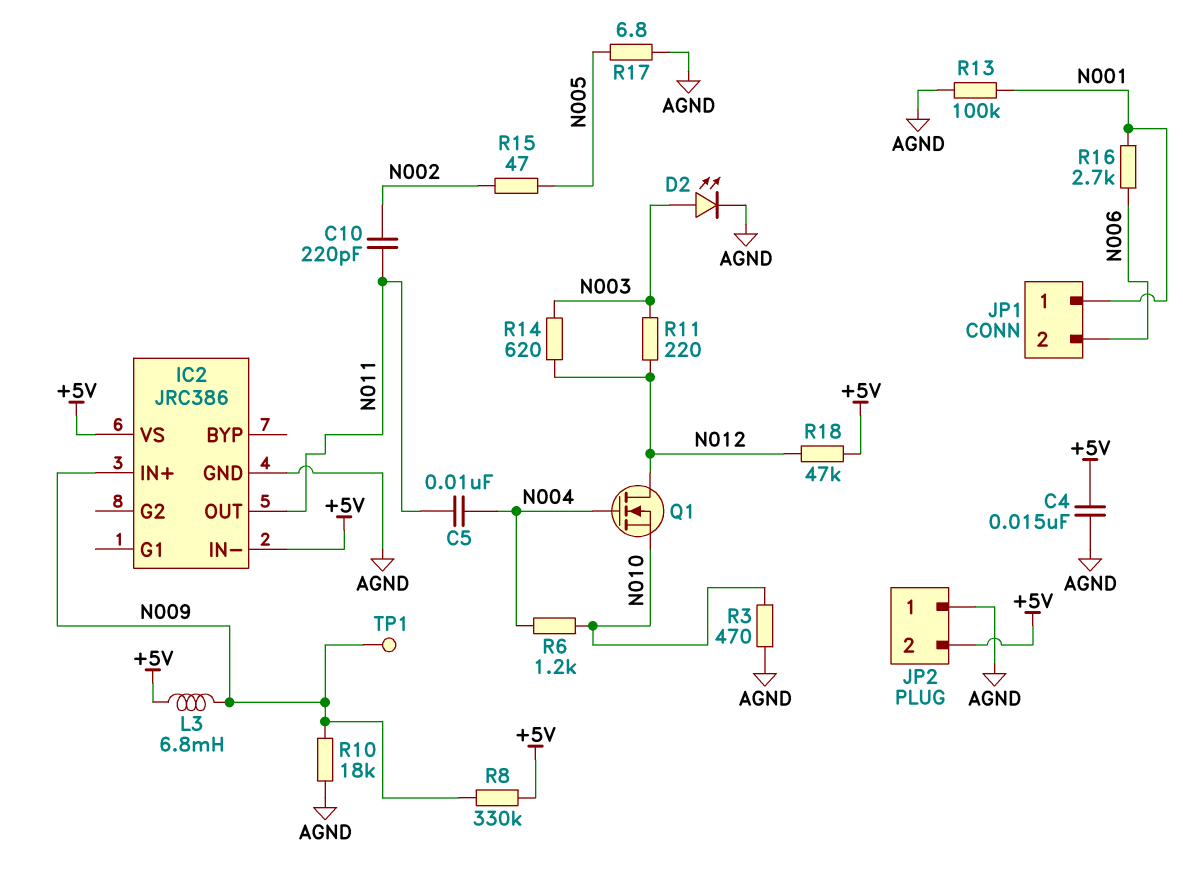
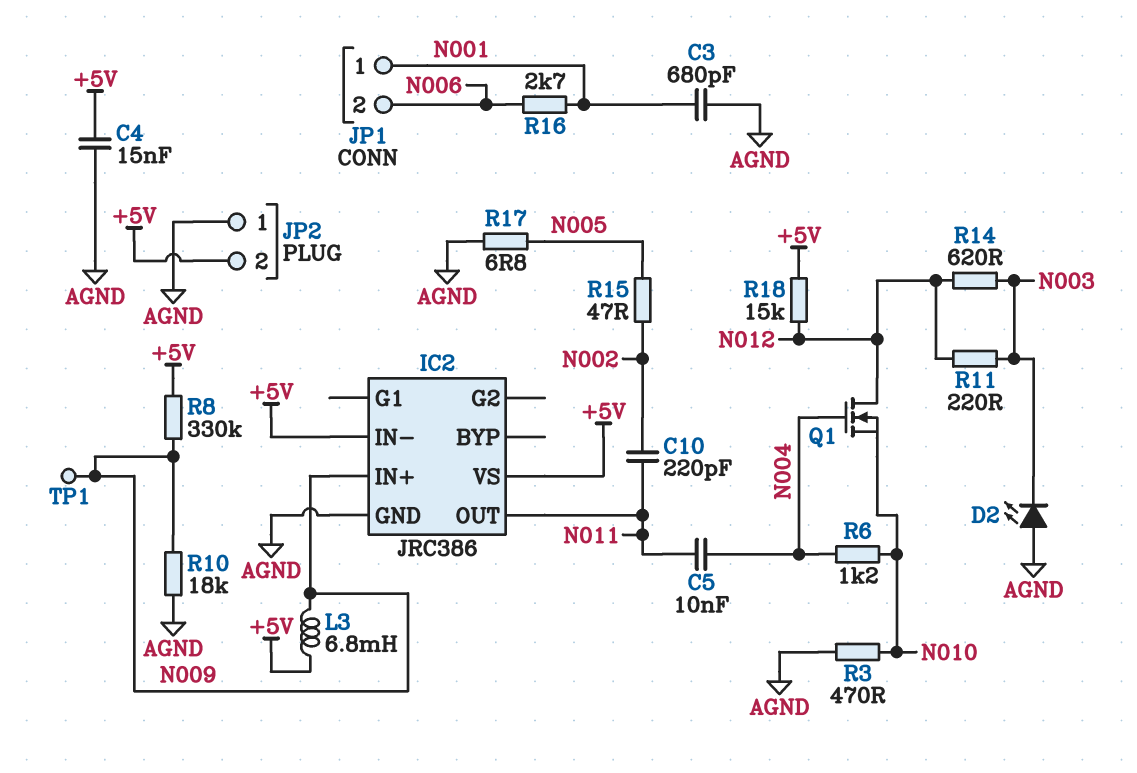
C3: none -> 680pF (AGND, N001)
D2: LED (A N003, K AGND) -> LED (A AGND, K N003)
R13: 100k (AGND, N001) -> none
R18: 47k (+5V, N012) -> 15k (+5V, N012)

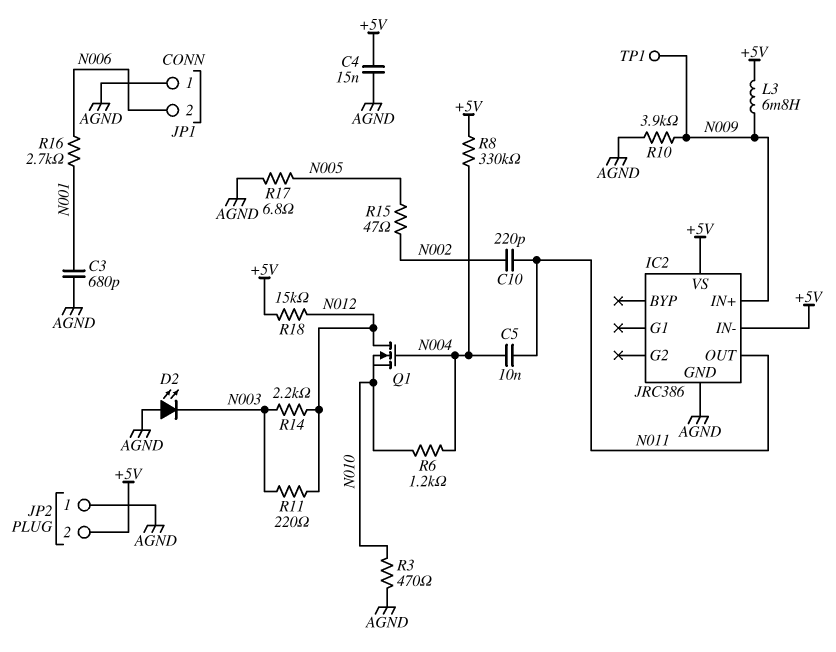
JP1 pin 1: N001 -> AGND
R8: 330k (+5V, N009) -> 330k (+5V, N004)
R10: 18k (AGND, N009) -> 3.9k (AGND, N009)
R14: 620 (N003, N012) -> 2.2k (N003, N012)

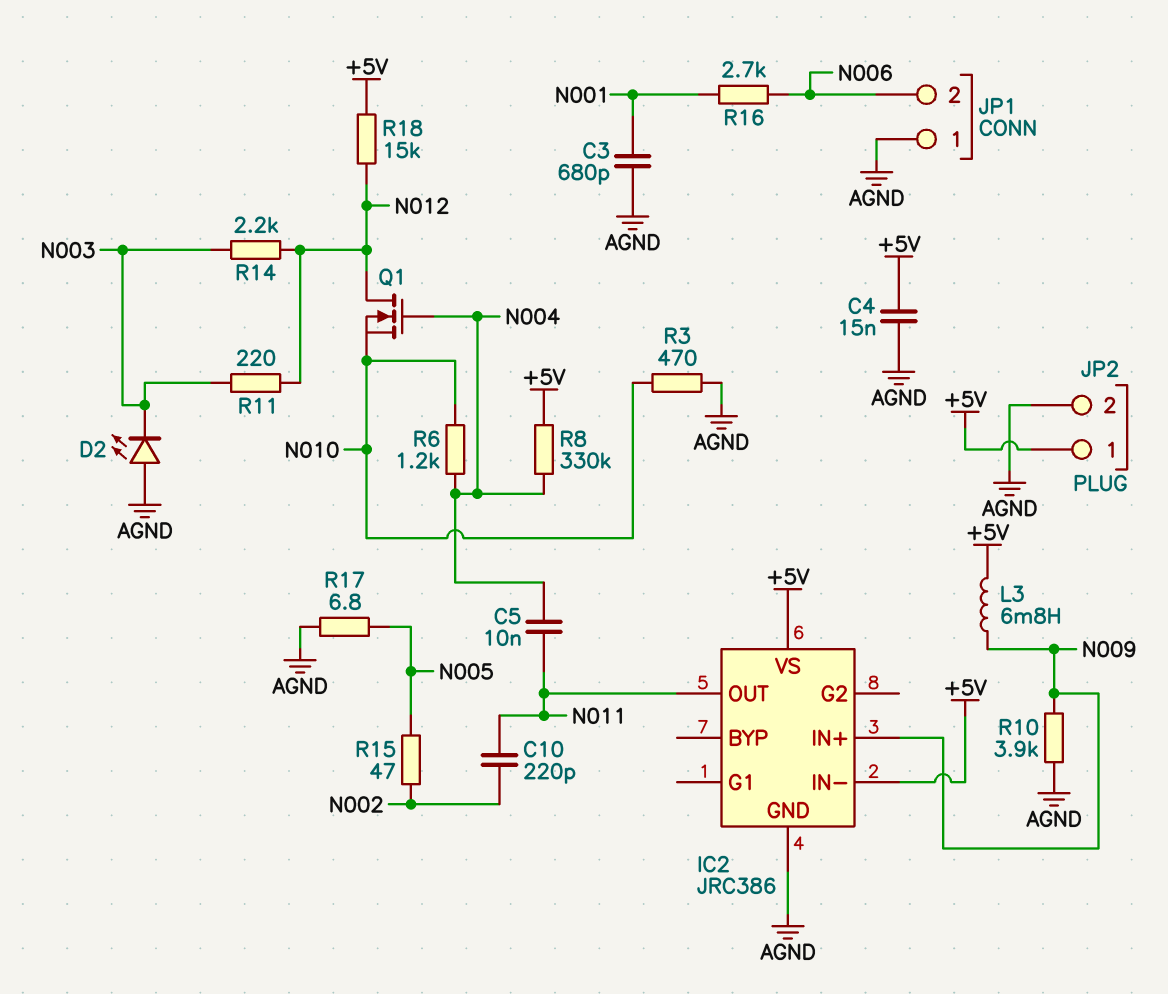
JP2 pin 1: AGND -> +5V
JP2 pin 2: +5V -> AGND
TP1: test point (N009) -> none

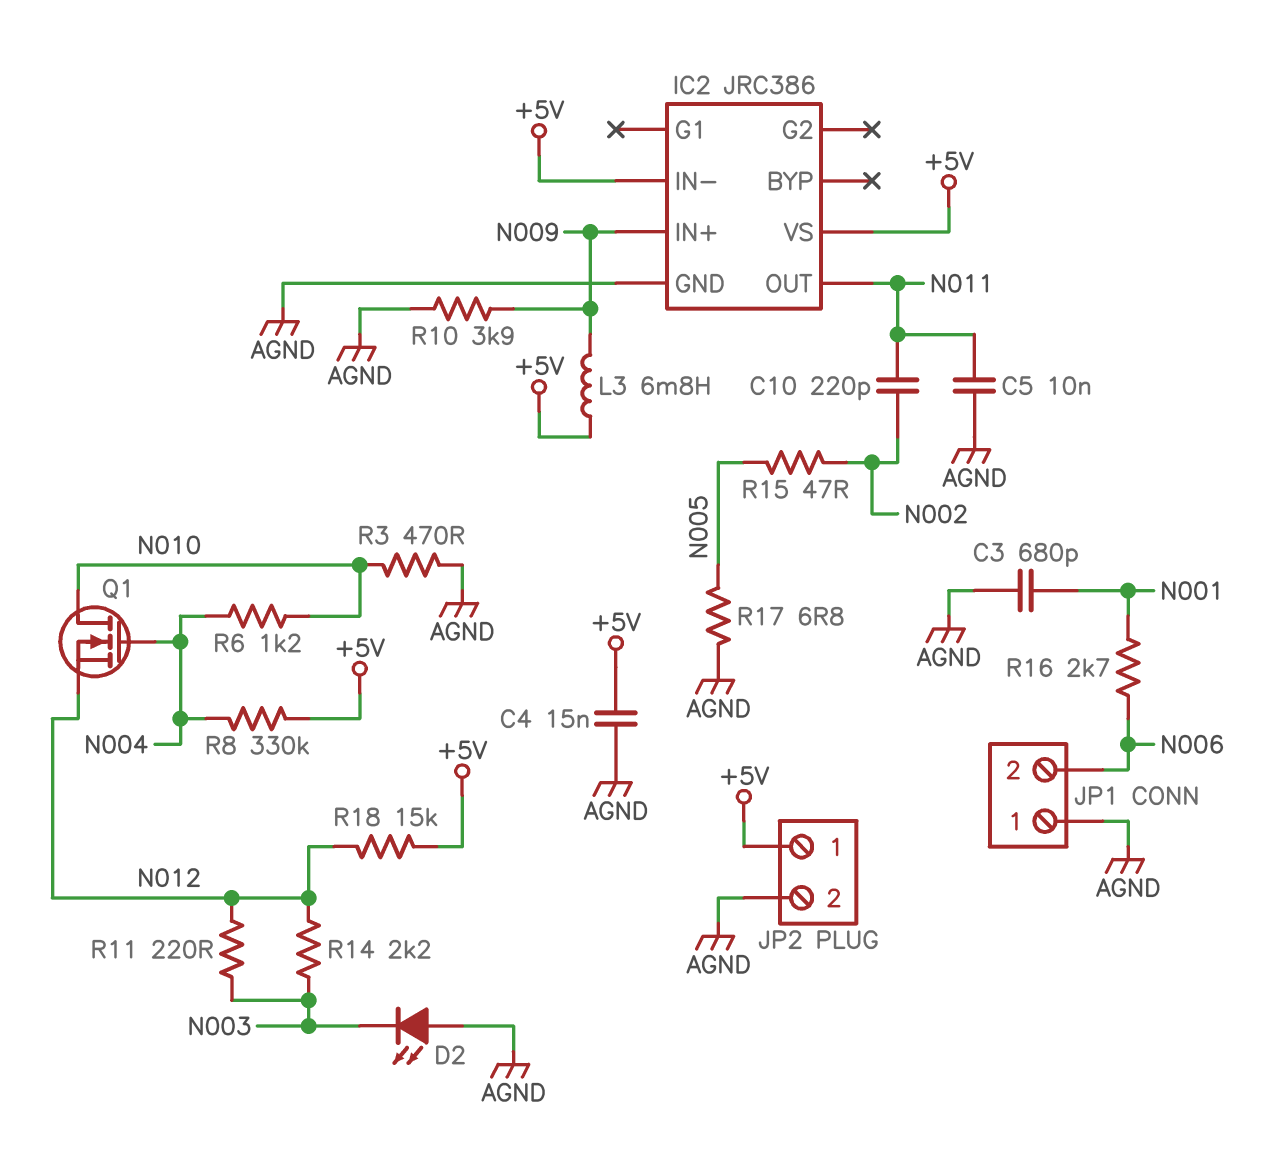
C5: 10nF (N004, N011) -> 10nF (AGND, N011)
Q1: NMOS (G N004, D N012, S N010) -> NMOS (G N004, D N010, S N012)

